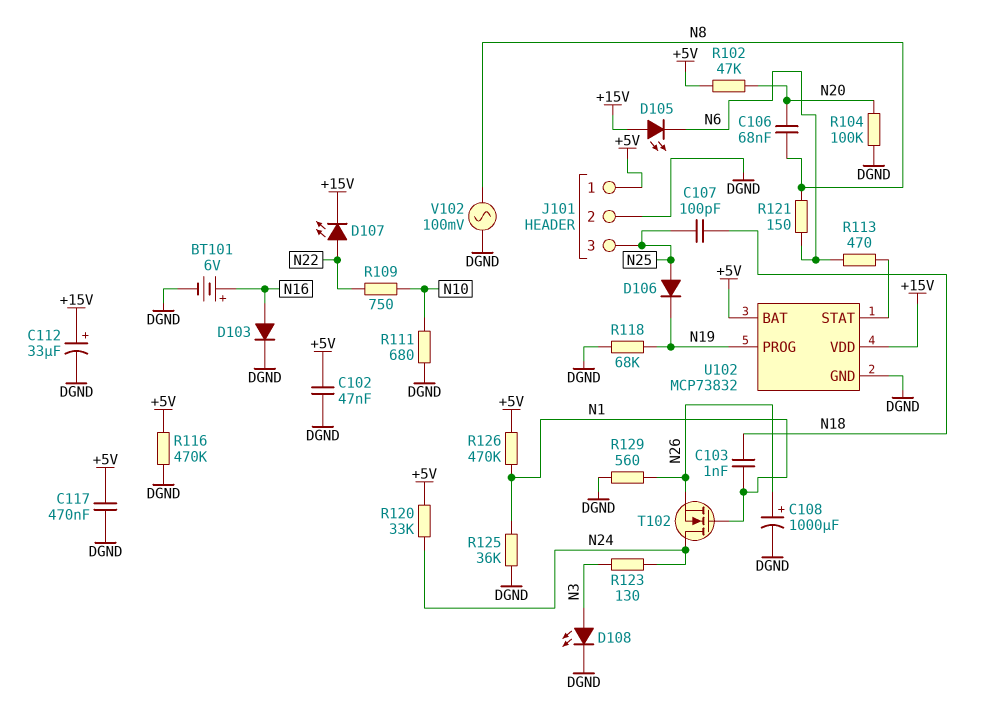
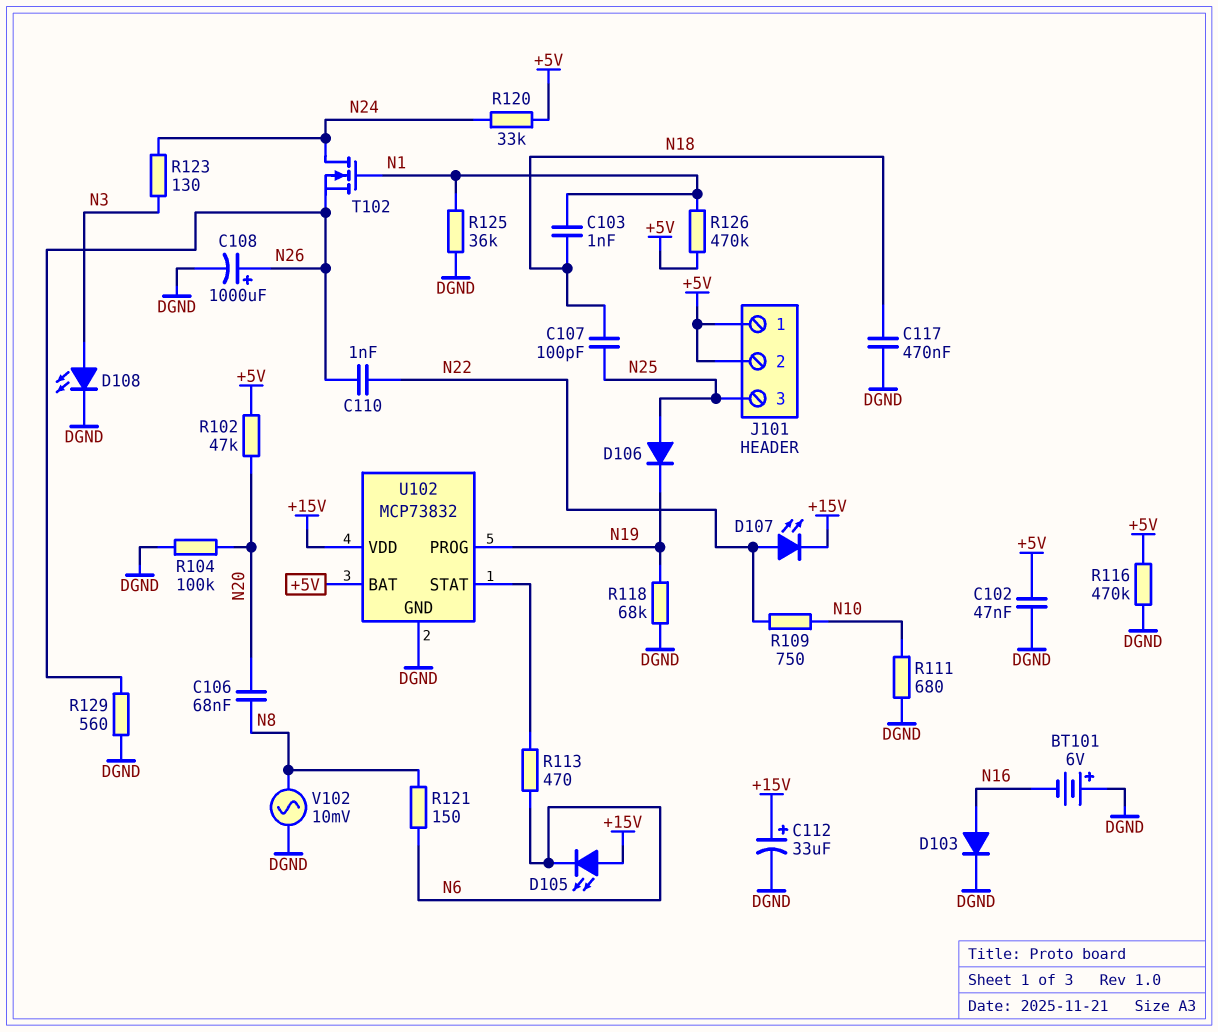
BT101: 6V (plus N16, minus DGND) -> 6V (plus DGND, minus N16)
C110: none -> 1nF (N22, N26)
C117: 470nF (+5V, DGND) -> 470nF (DGND, N18)
J101 pin 2: DGND -> +5V
V102: AC 100mV (DGND, N8) -> AC 10mV (DGND, N8)

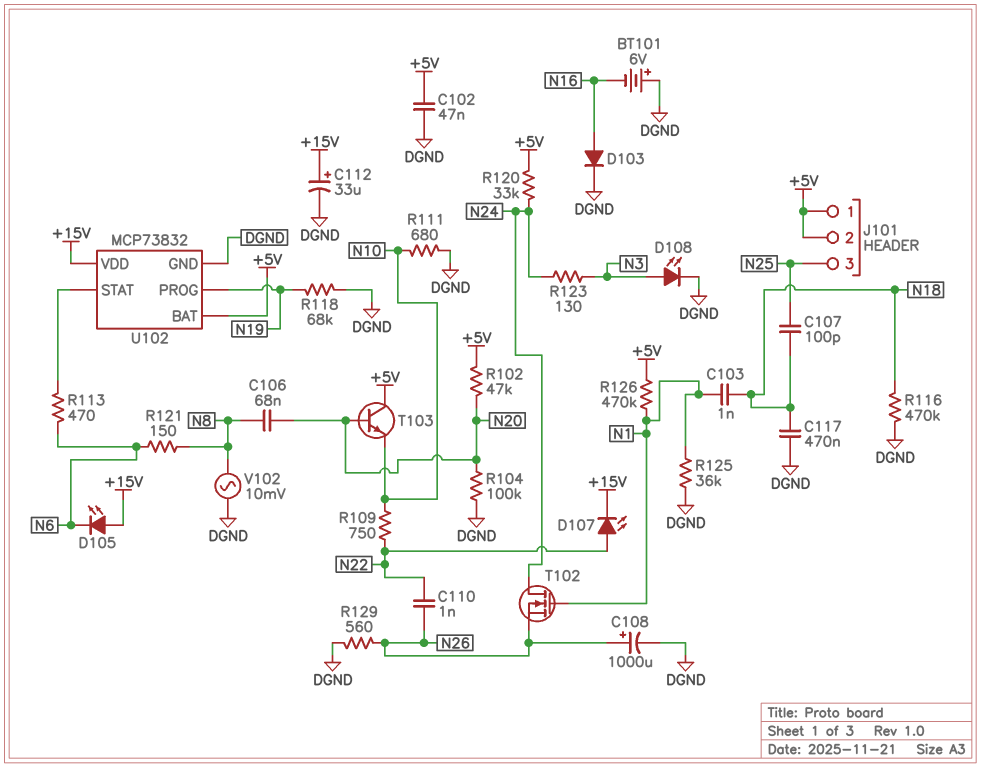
D106: diode (A N25, K N19) -> none
R116: 470k (+5V, DGND) -> 470k (DGND, N18)
T103: none -> NPN (B N20, C +5V, E N10)

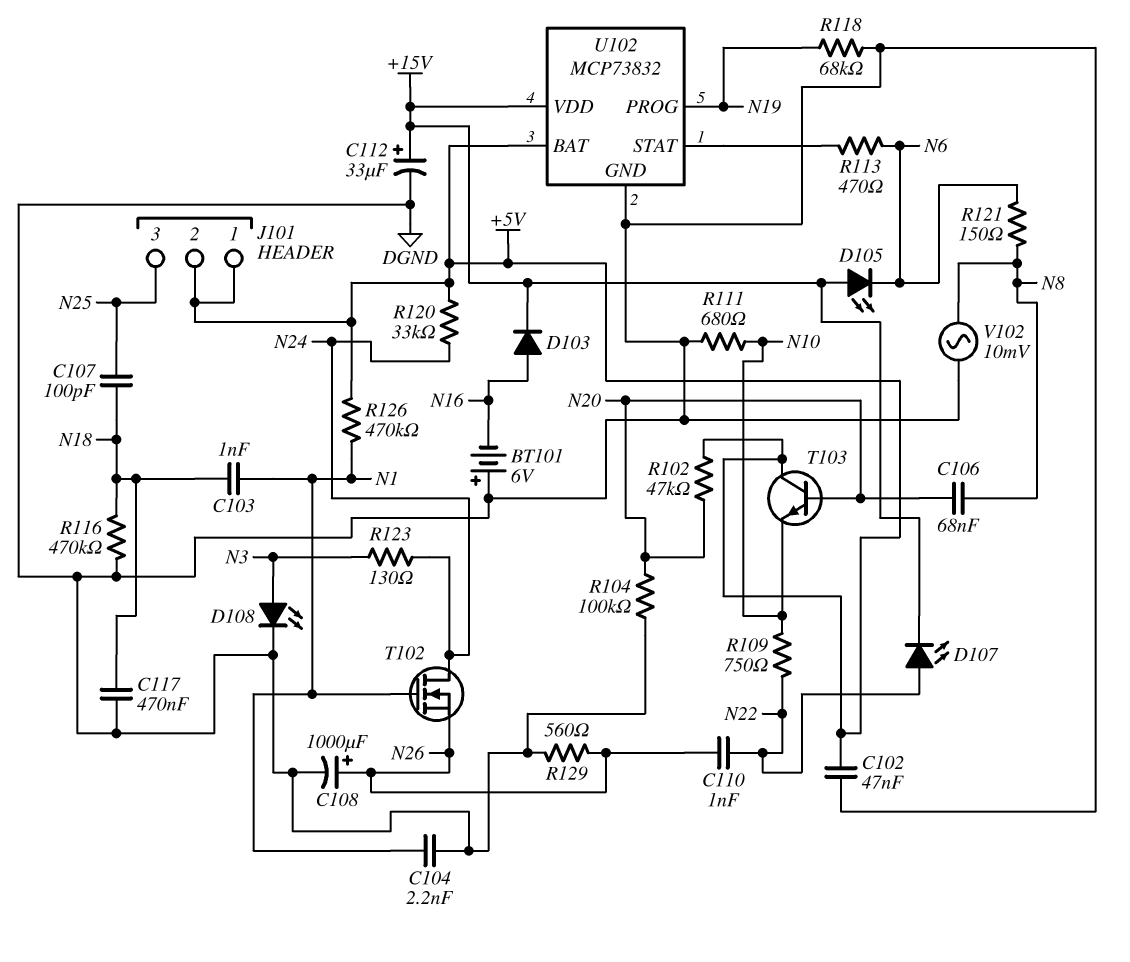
C104: none -> 2.2nF (DGND, N1)
D103: diode (A N16, K DGND) -> diode (A N16, K +15V)
R125: 36k (DGND, N1) -> none

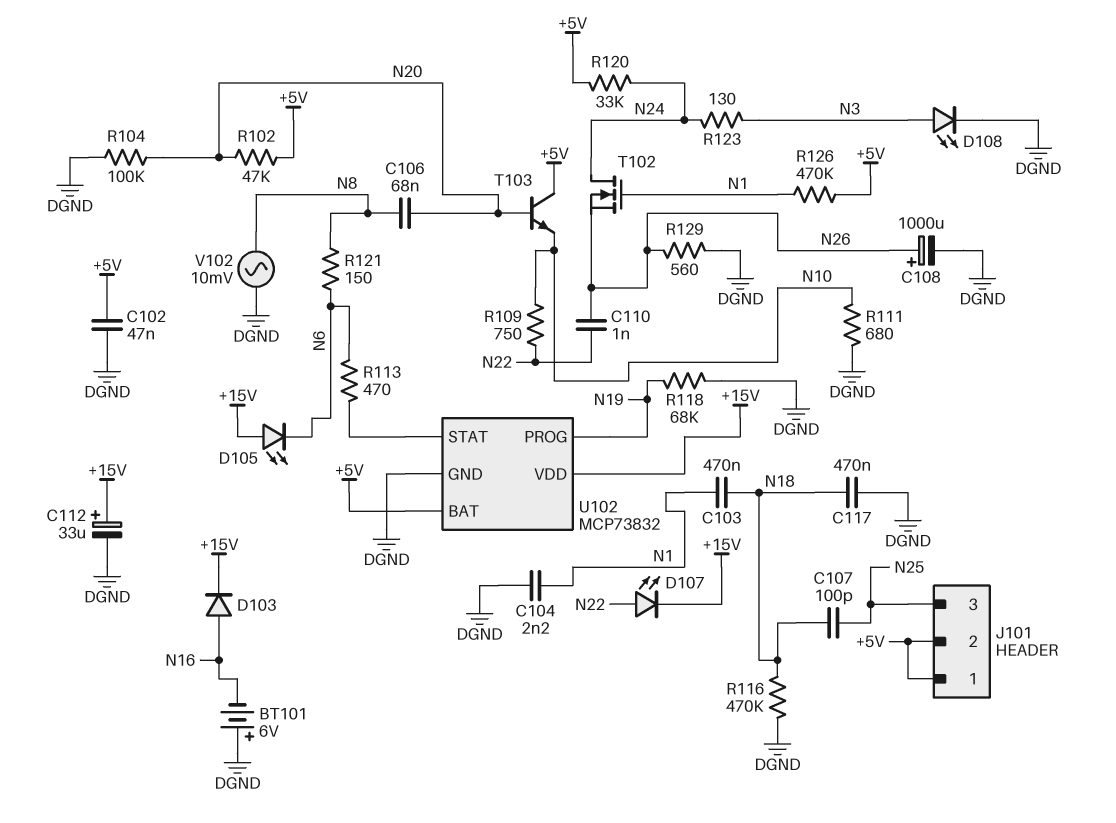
C103: 1nF (N1, N18) -> 470nF (N1, N18)

